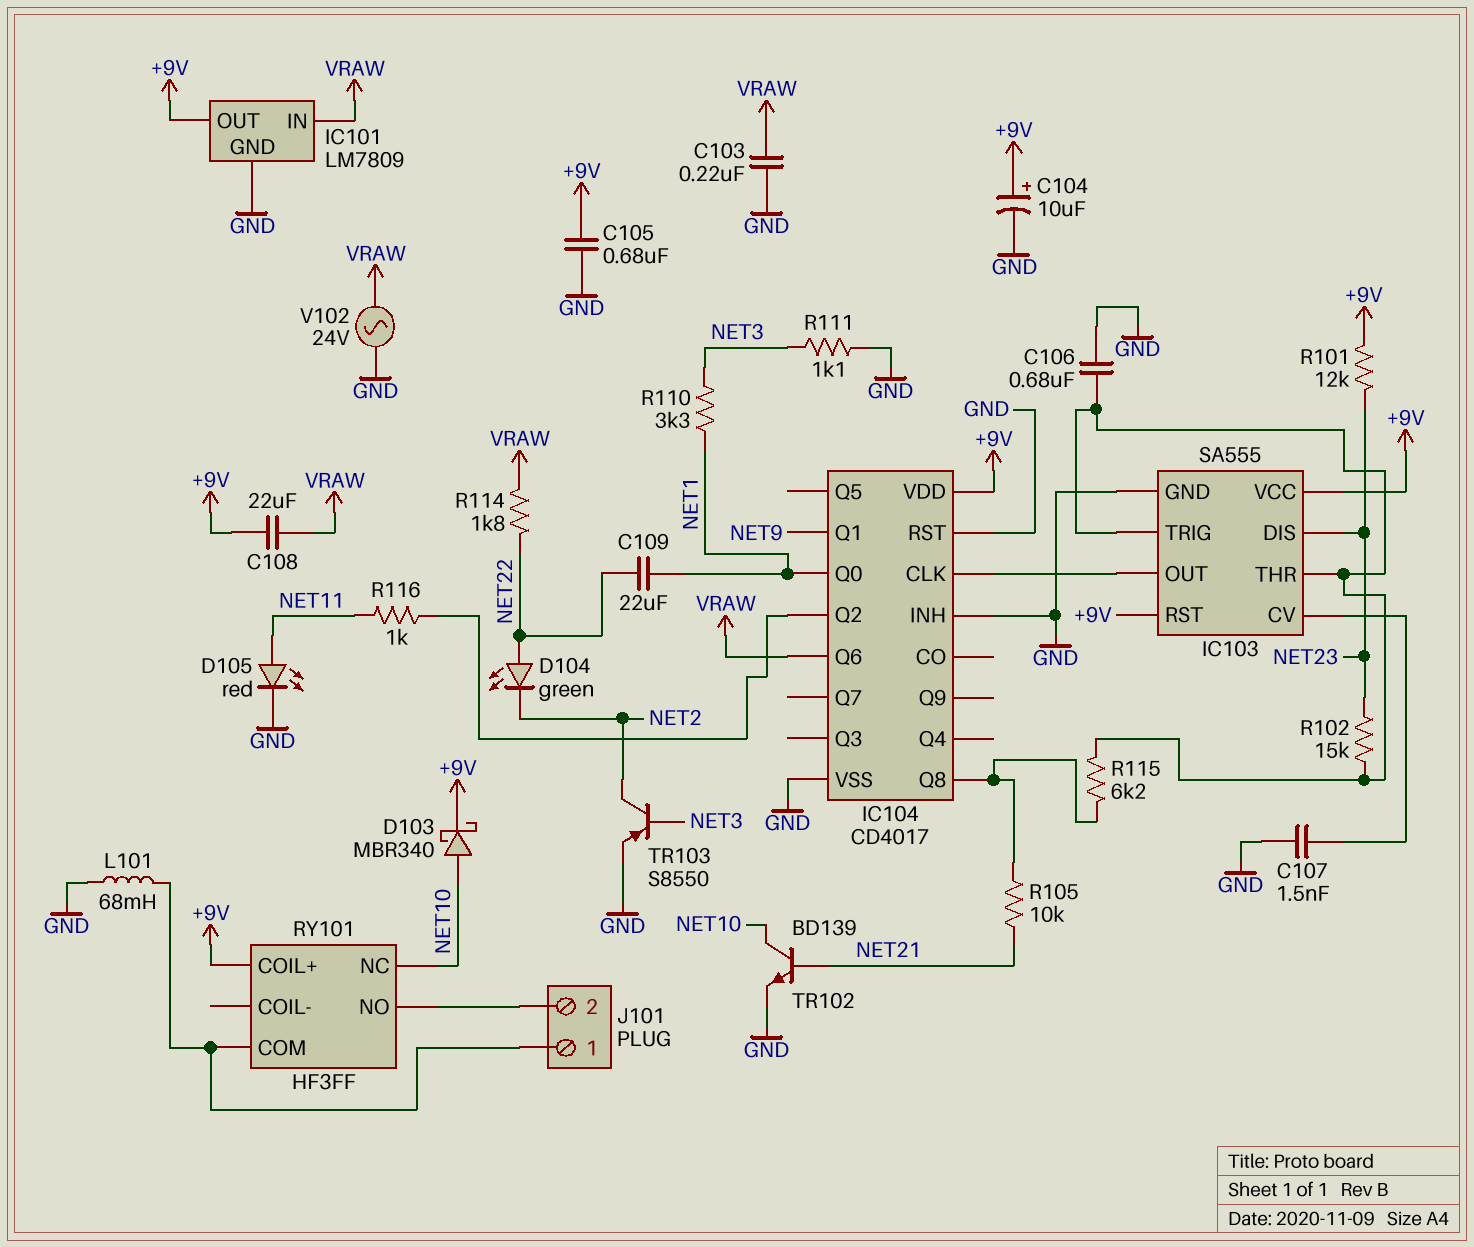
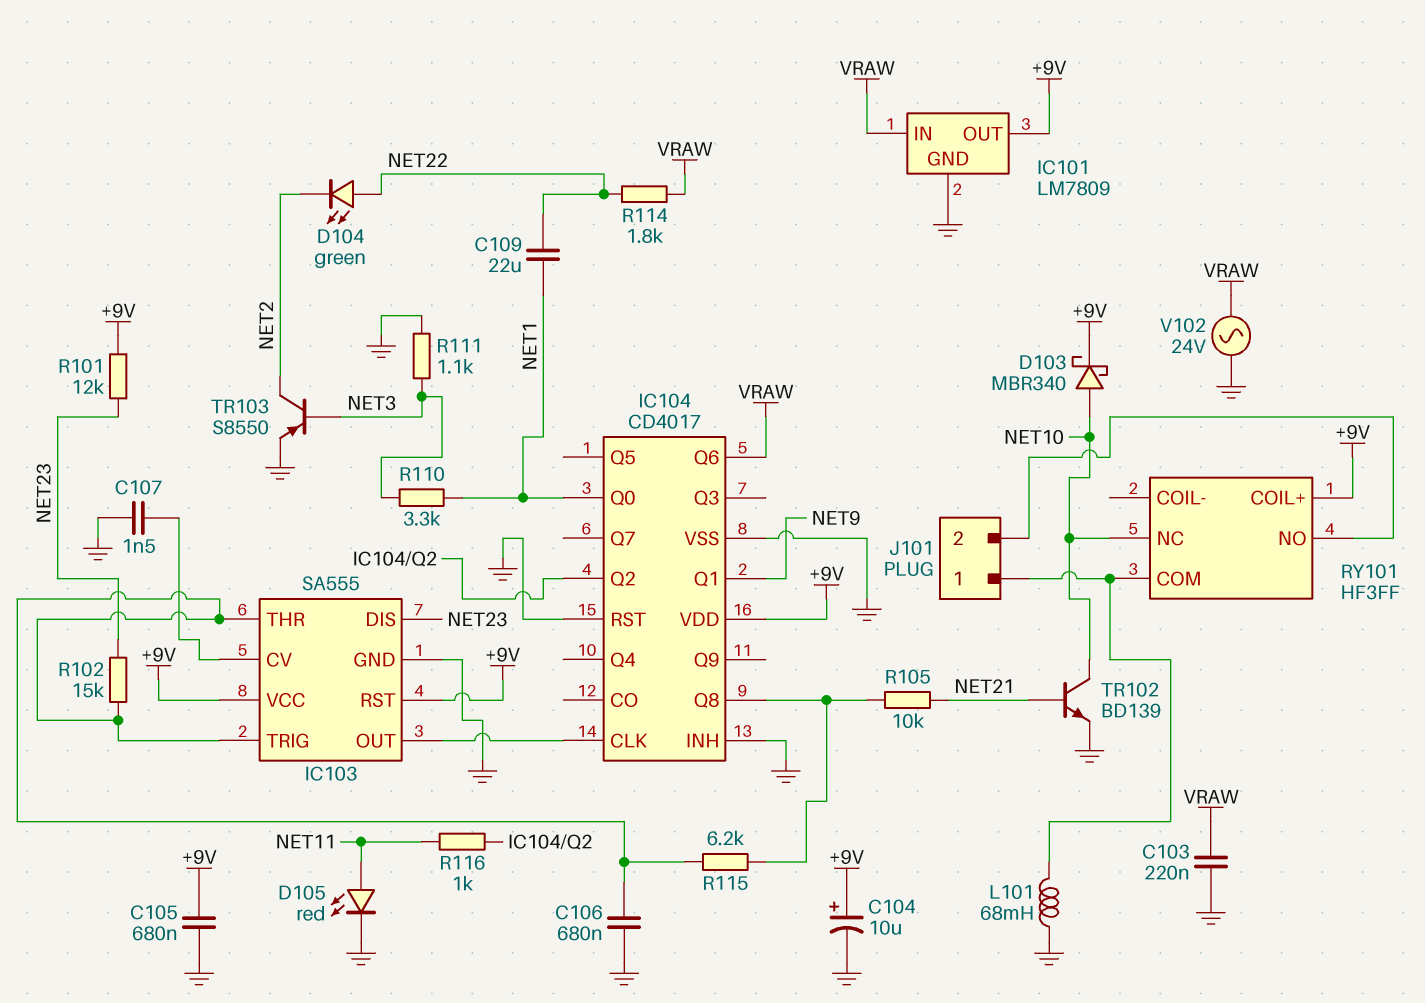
C108: 22uF (+9V, VRAW) -> none

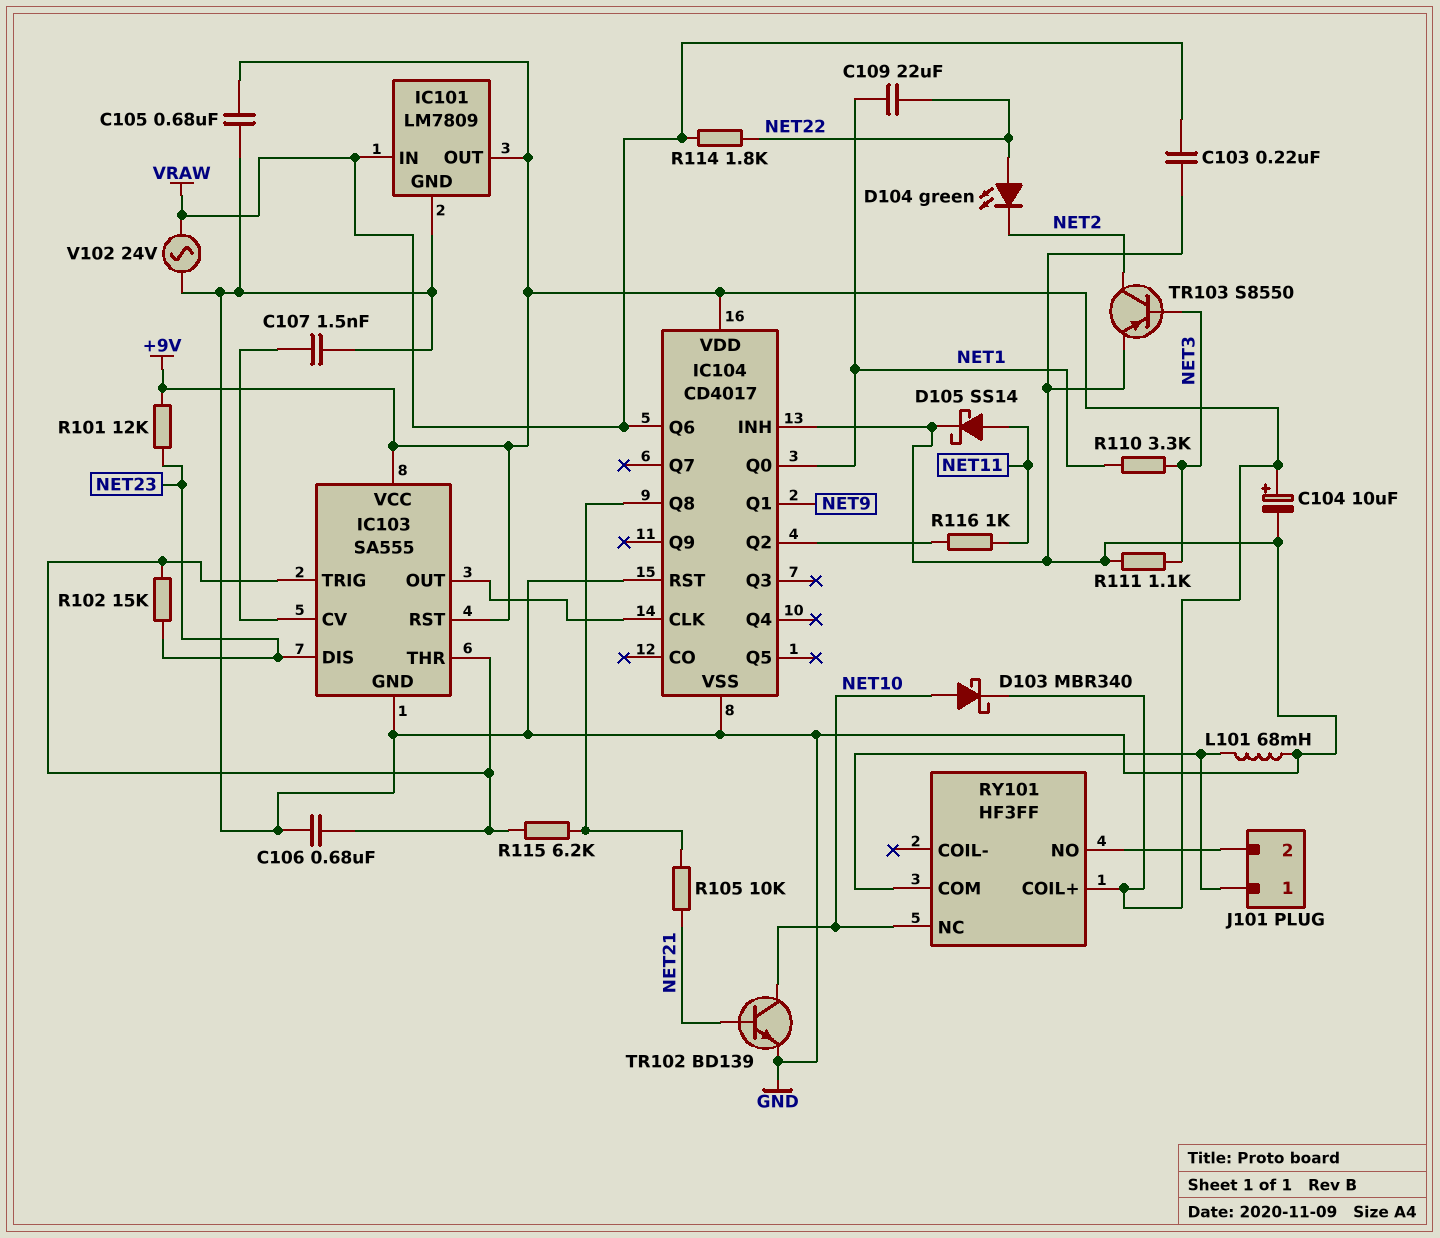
D105: LED red (A NET11, K GND) -> schottky SS14 (A NET11, K GND)

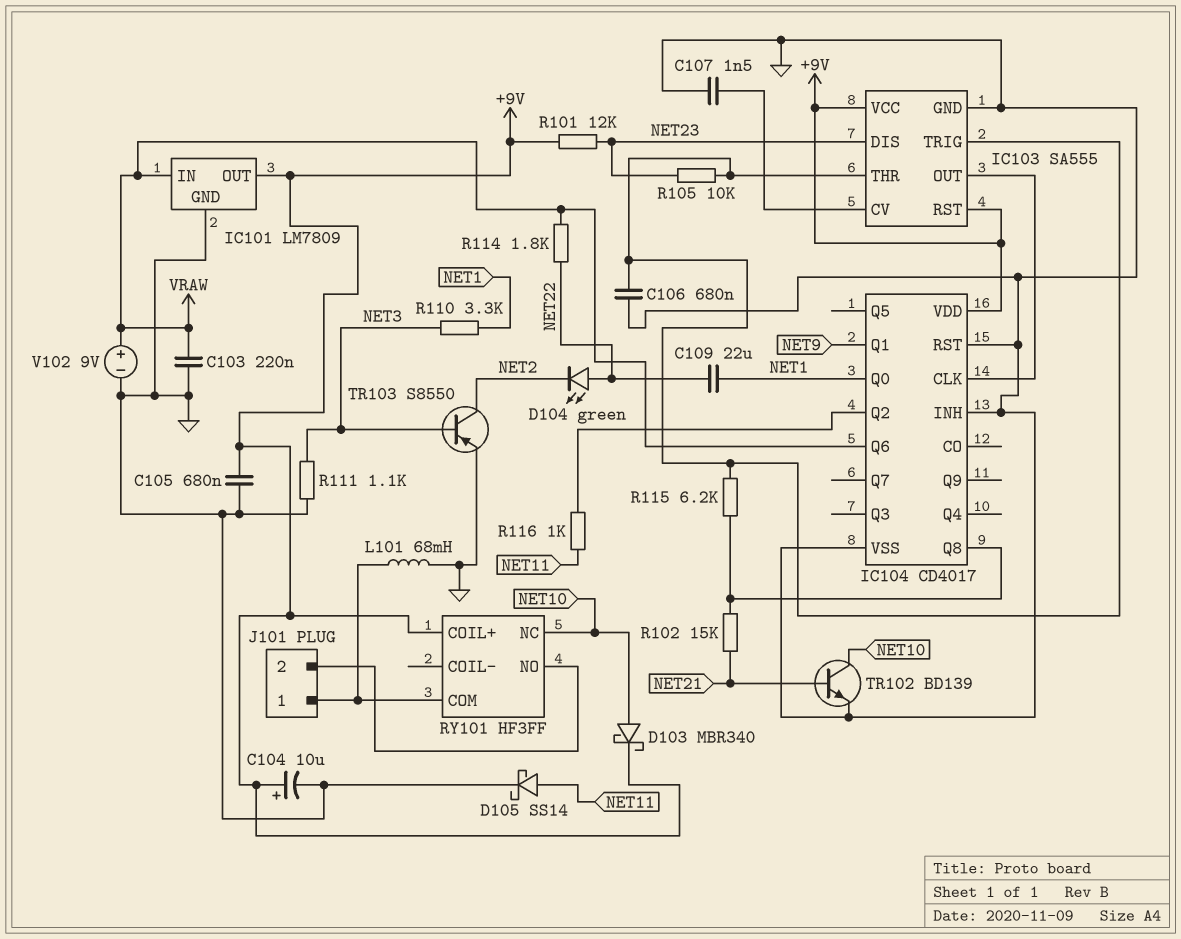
R102: 15k (IC103/THR, NET23) -> 15k (IC104/Q8, NET21)
R105: 10k (IC104/Q8, NET21) -> 10k (IC103/THR, NET23)
V102: AC 24V (GND, VRAW) -> 9V (plus VRAW, minus GND)

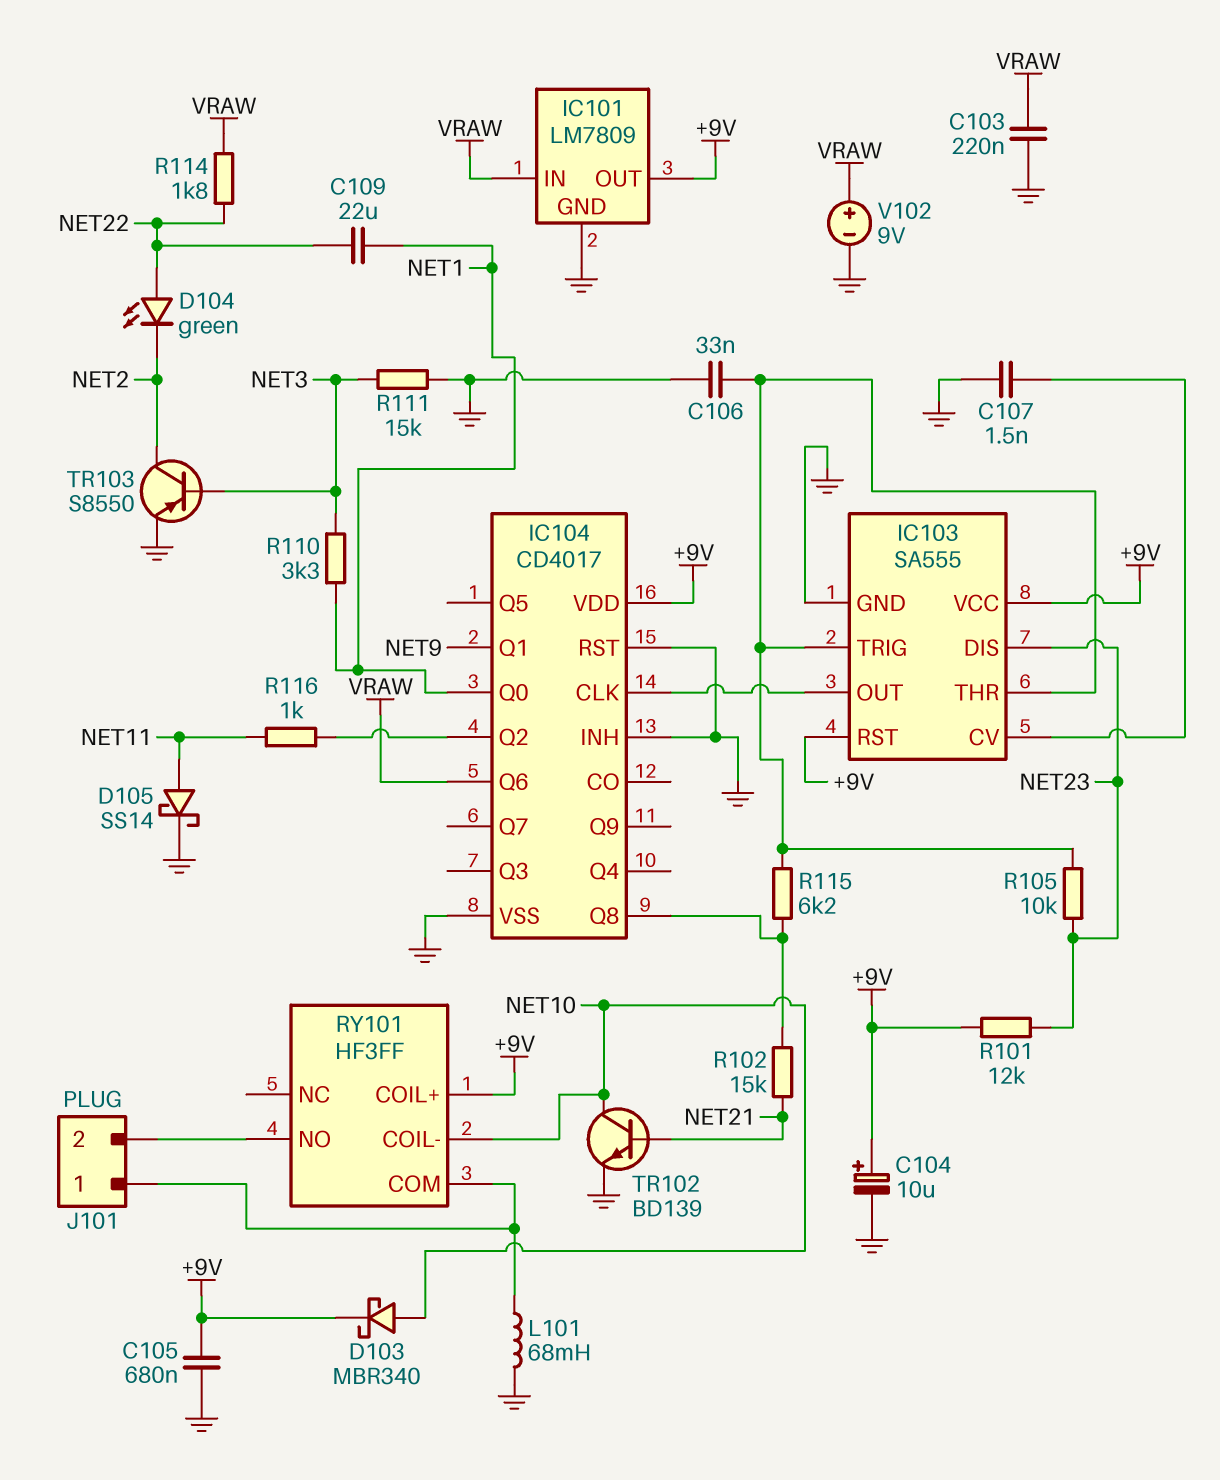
C106: 680nF (GND, IC103/THR) -> 33nF (GND, IC103/THR)
R111: 1.1k (GND, NET3) -> 15k (GND, NET3)
RY101 pin COIL-: none -> NET10
RY101 pin NC: NET10 -> none

